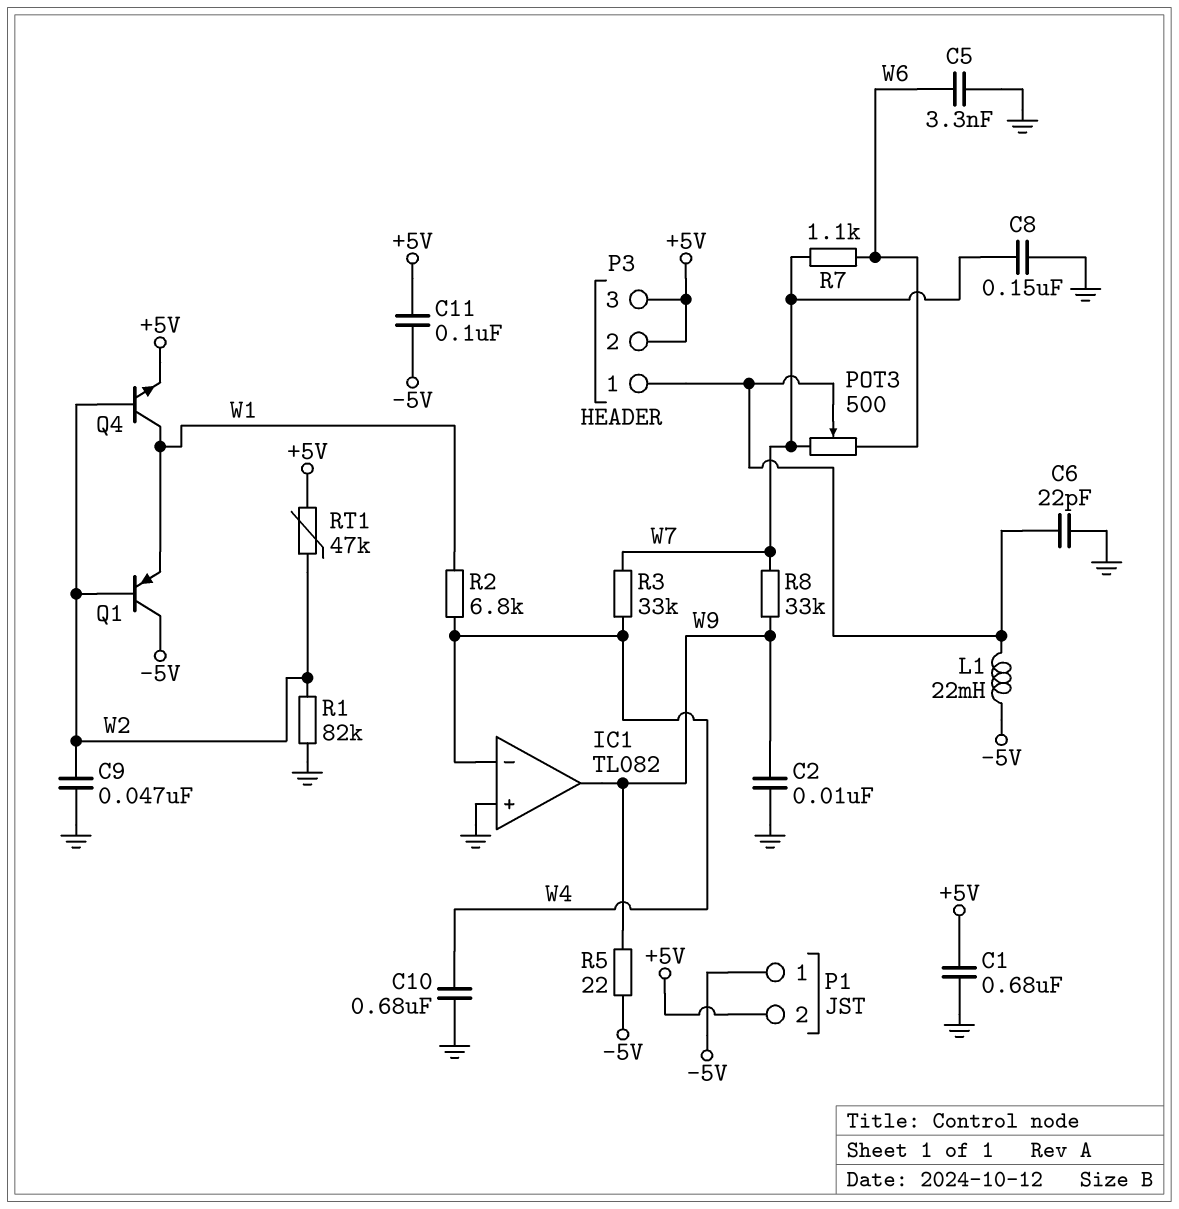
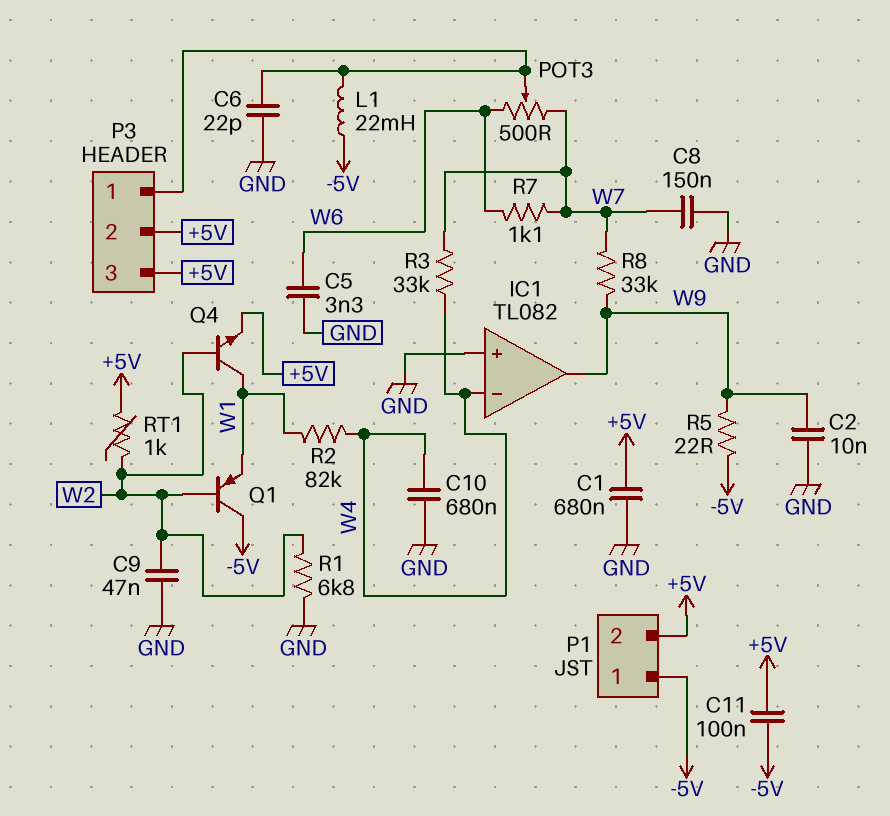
R1: 82k (GND, W2) -> 6.8k (GND, W2)
R2: 6.8k (W1, W4) -> 82k (W1, W4)
RT1: 47k (+5V, W2) -> 1k (+5V, W2)

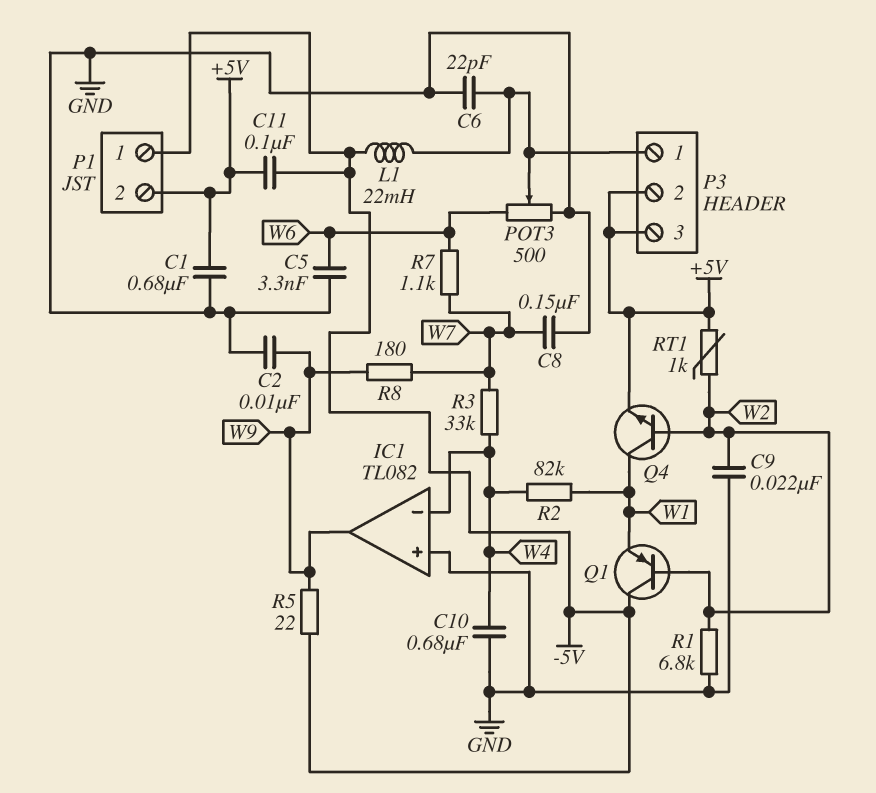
C9: 47nF (GND, W2) -> 22nF (GND, W2)
POT3: 500 (W6, W7, wiper P3/1) -> 500 (GND, W6, wiper P3/1)
R8: 33k (W7, W9) -> 180 (W7, W9)

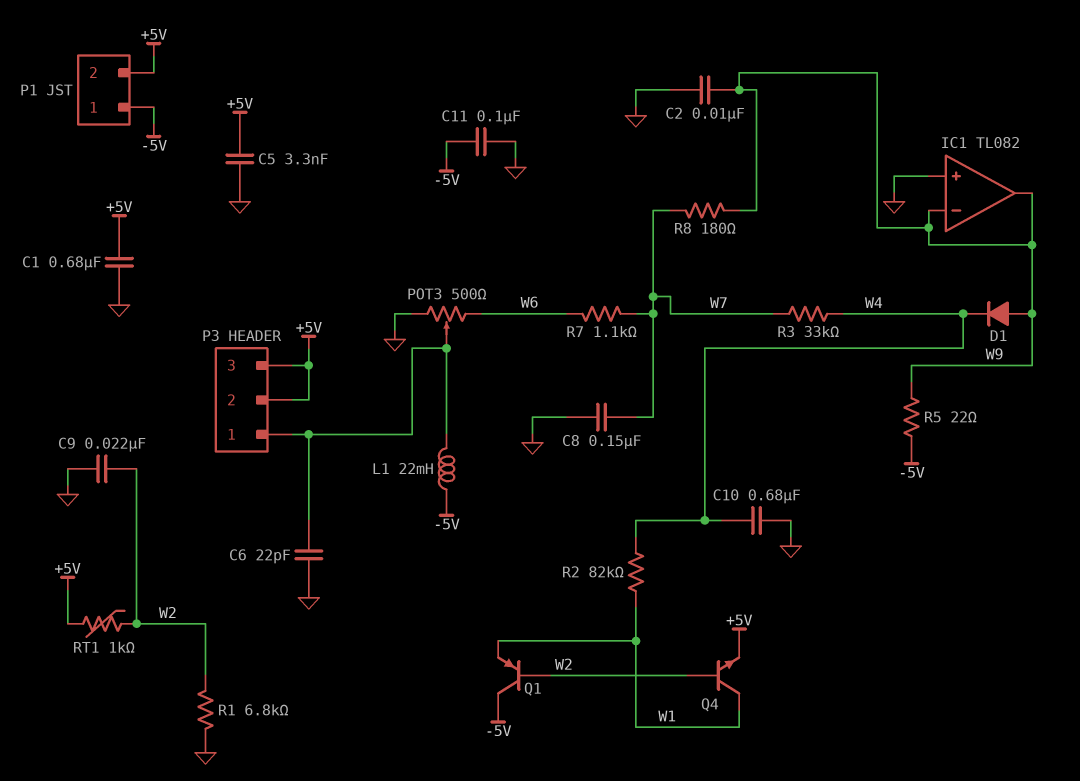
C5: 3.3nF (GND, W6) -> 3.3nF (+5V, GND)
C11: 100nF (+5V, -5V) -> 100nF (-5V, GND)
D1: none -> diode (A W9, K W4)
IC1 pin in-: W4 -> W9

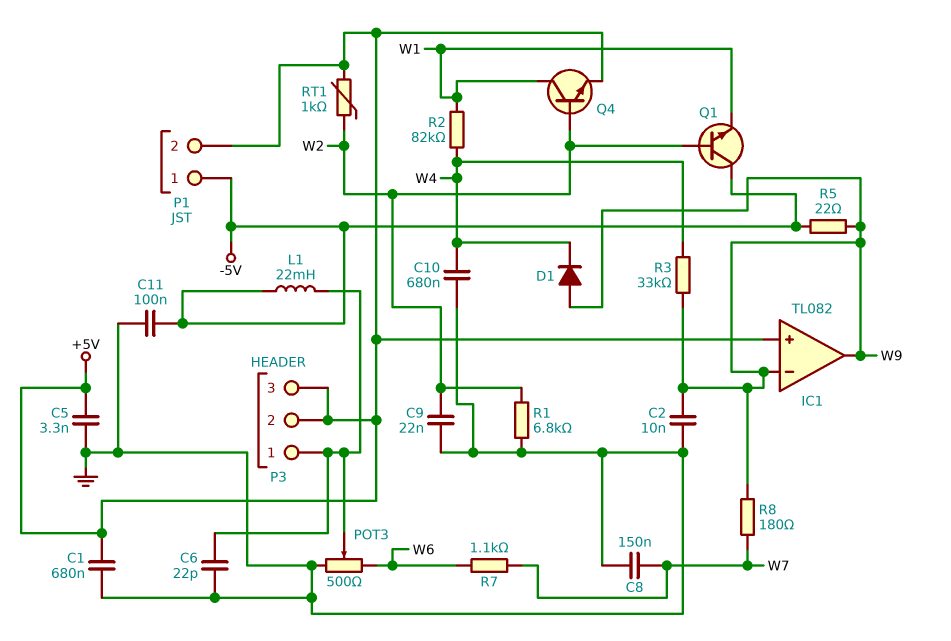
IC1 pin in+: GND -> +5V
Q1: PNP (B W2, C -5V, E W1) -> NPN (B W2, C -5V, E W1)
R3: 33k (W4, W7) -> 33k (W4, W9)

